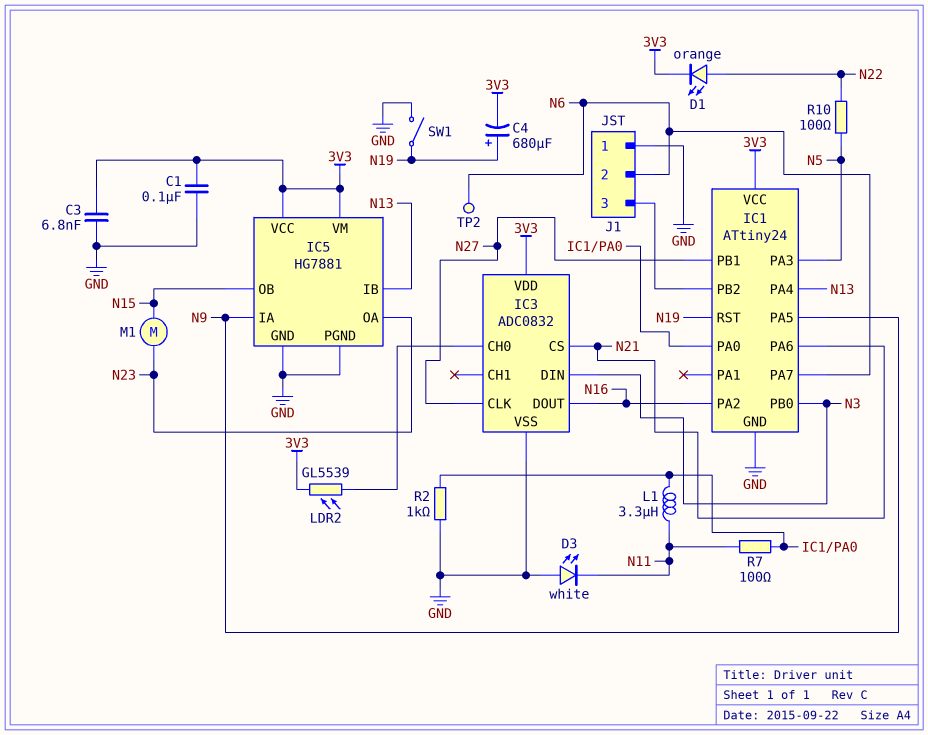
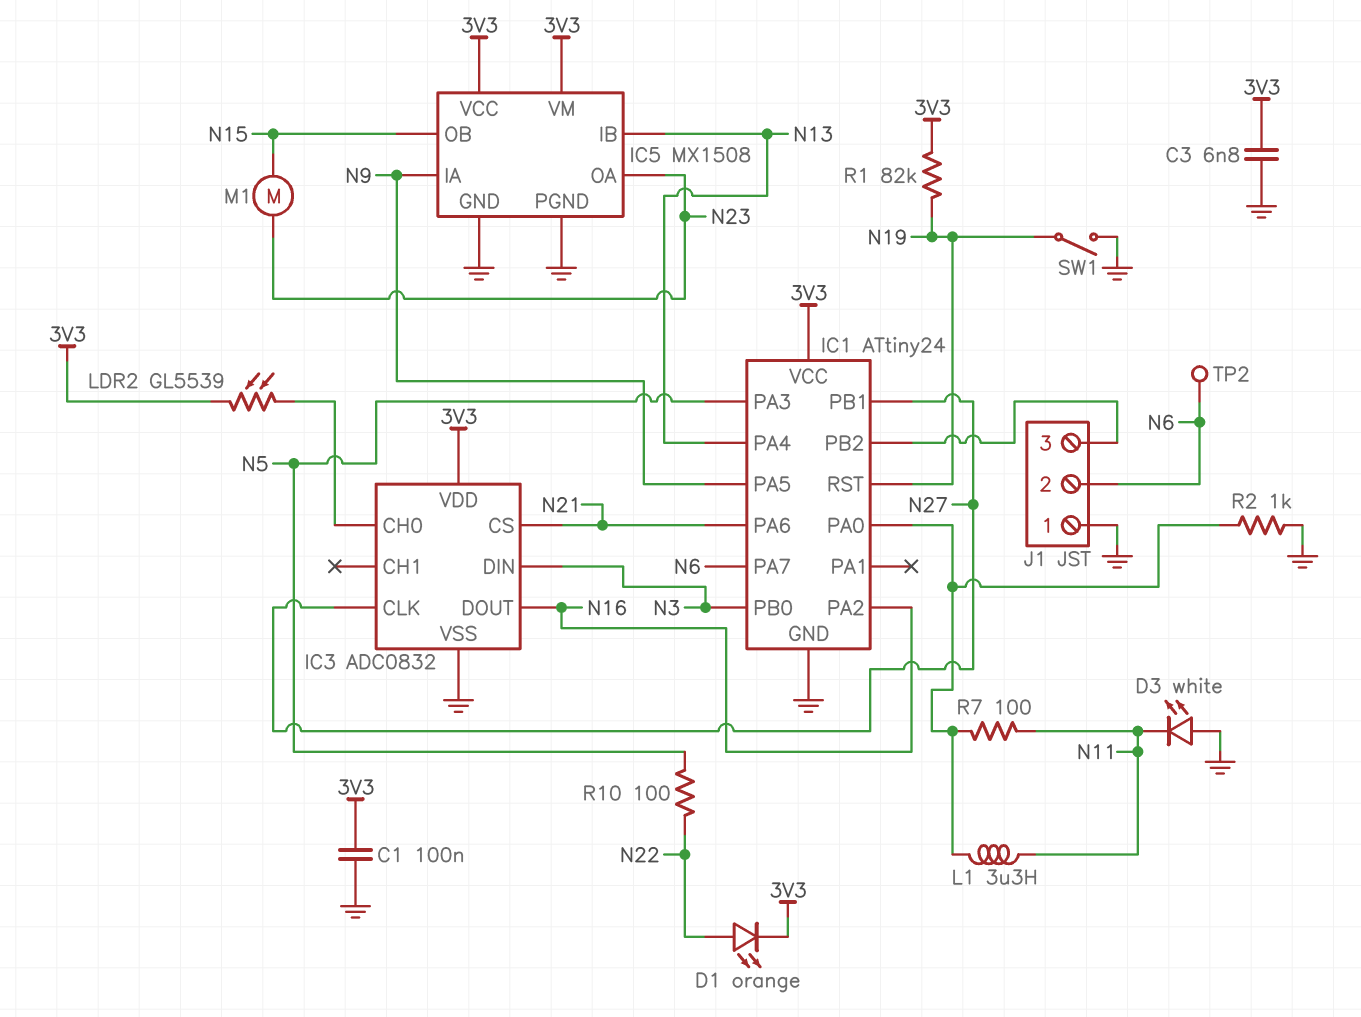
C4: 680uF (plus N19, minus 3V3) -> none
IC5: HG7881 -> MX1508
R1: none -> 82k (3V3, N19)

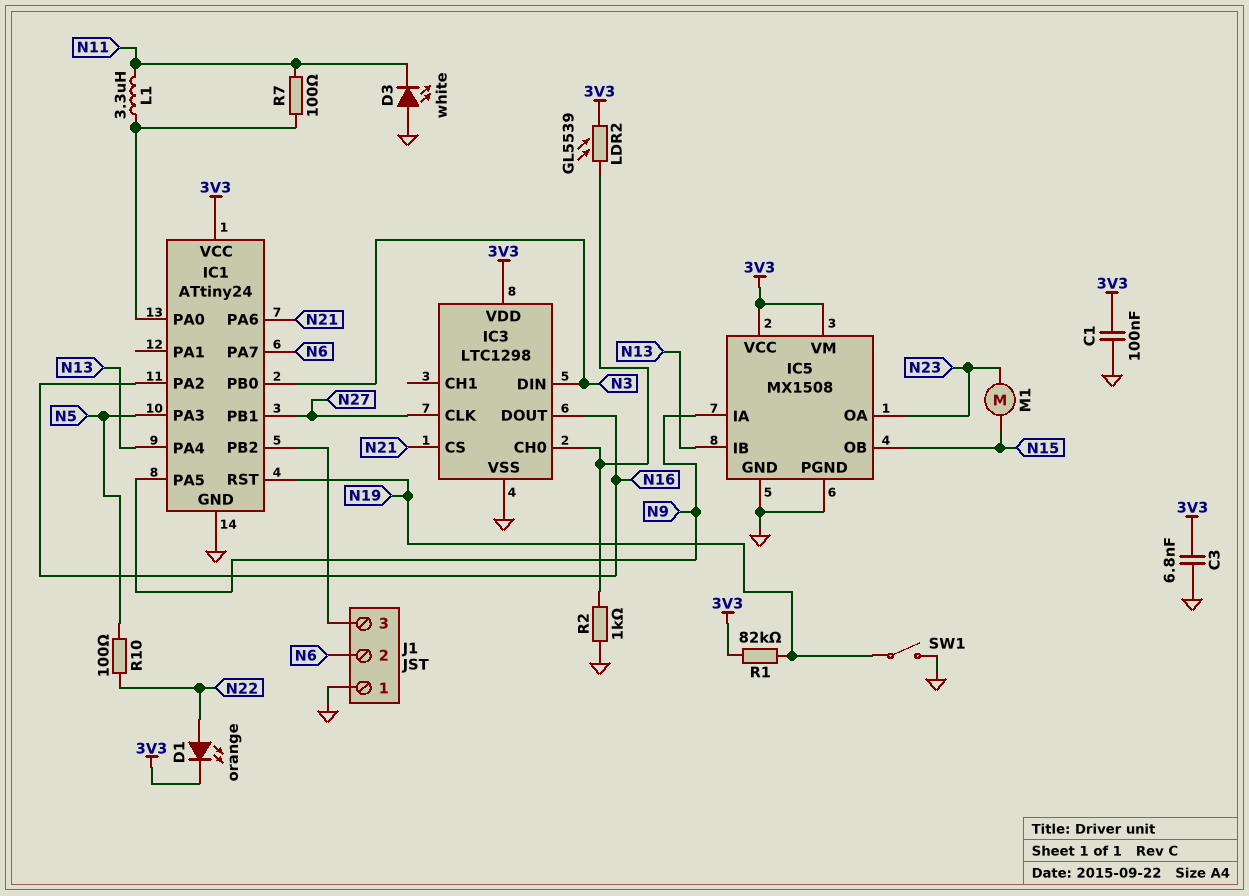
IC3: ADC0832 -> LTC1298
R2: 1k (GND, IC1/PA0) -> 1k (GND, IC3/CH0)
TP2: test point (N6) -> none

